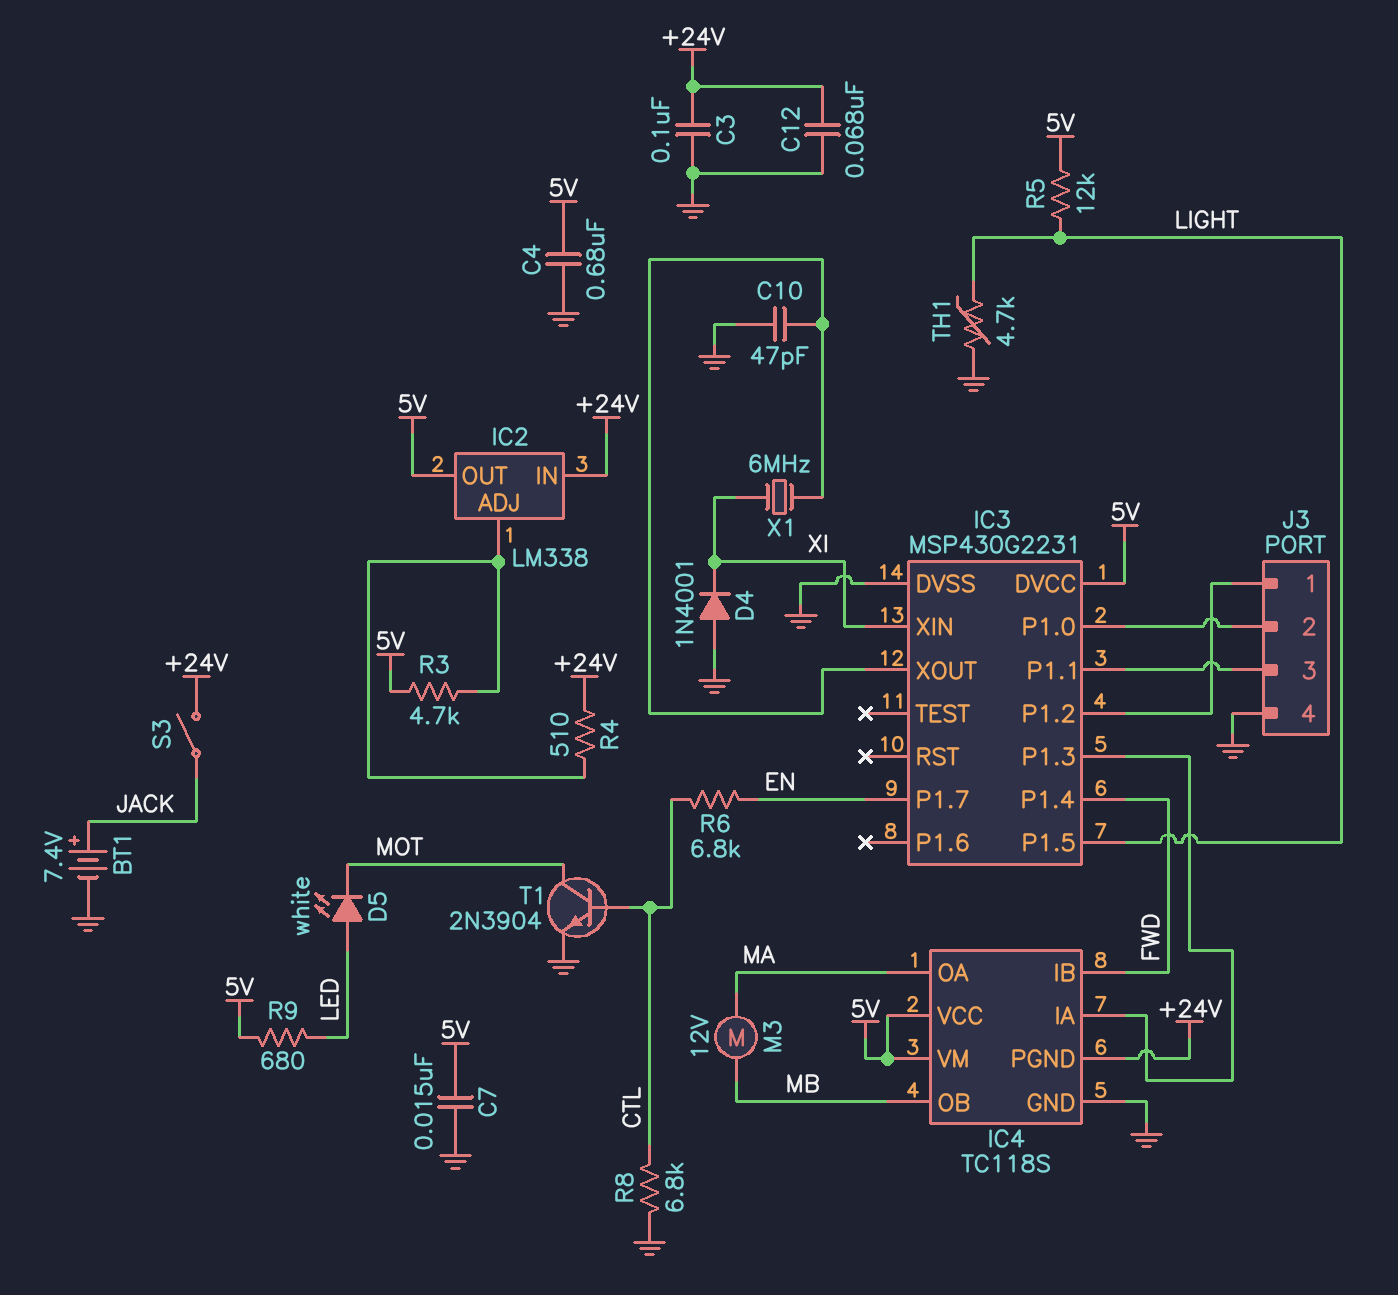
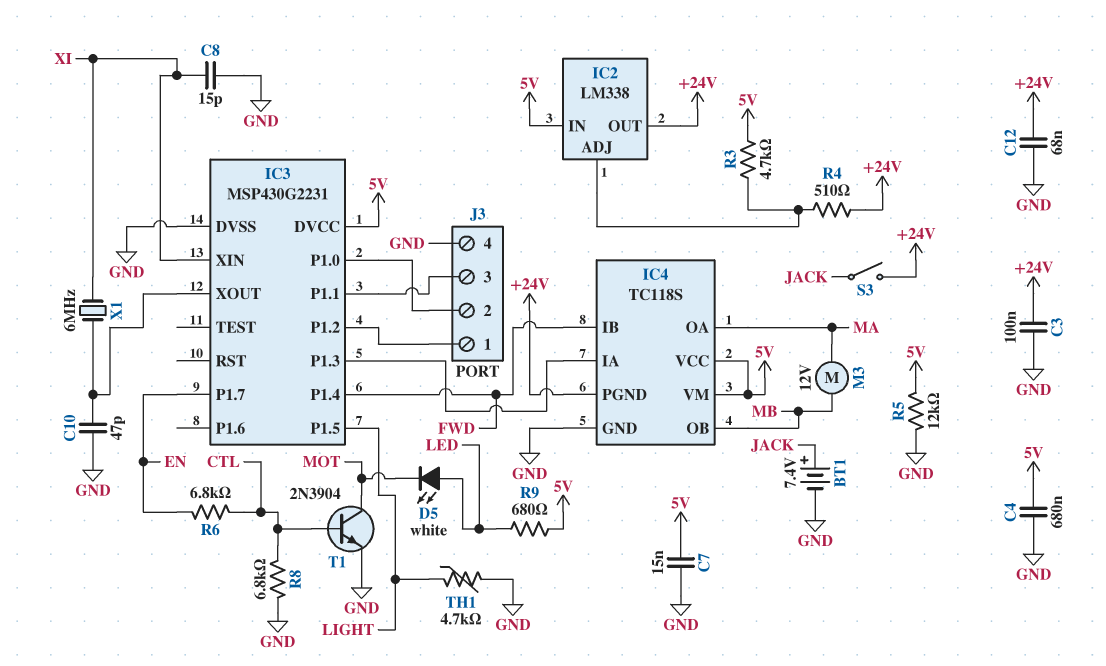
C8: none -> 15pF (GND, XI)
D4: diode 1N4001 (A GND, K XI) -> none
IC2 pin IN: +24V -> 5V
IC2 pin OUT: 5V -> +24V
R5: 12k (5V, LIGHT) -> 12k (5V, GND)

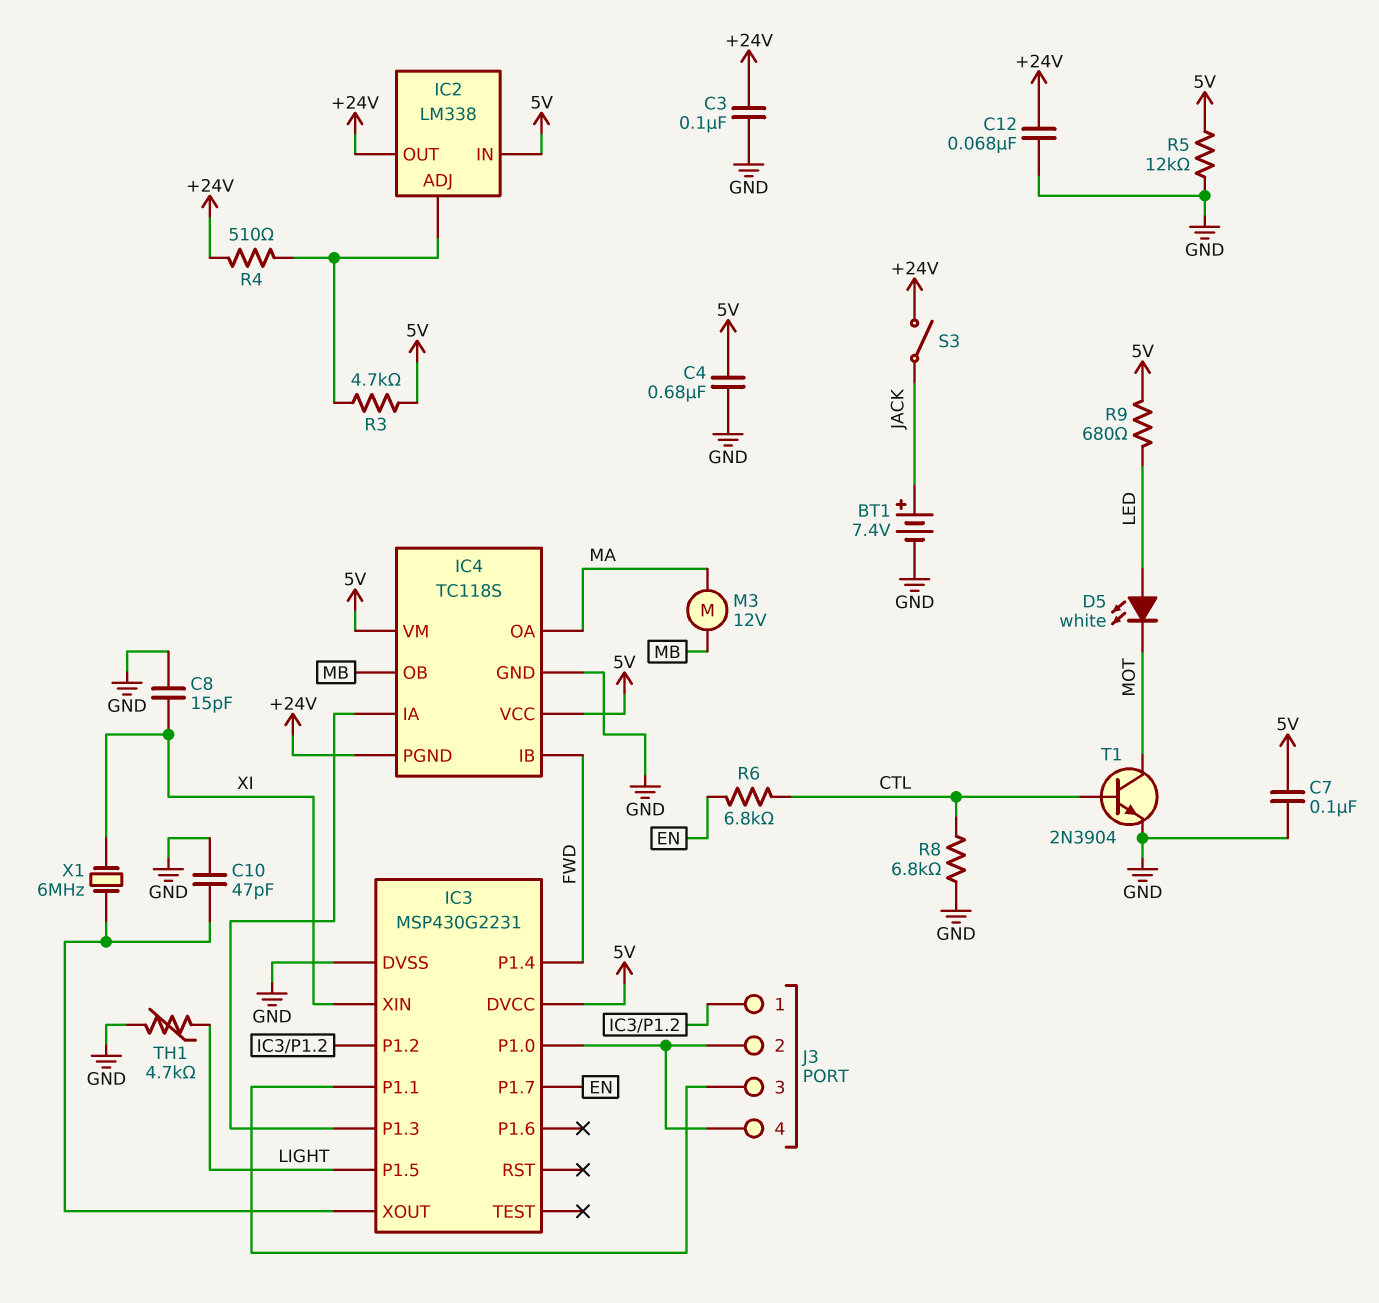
C7: 15nF (5V, GND) -> 100nF (5V, GND)
J3 pin 4: GND -> IC3/P1.0

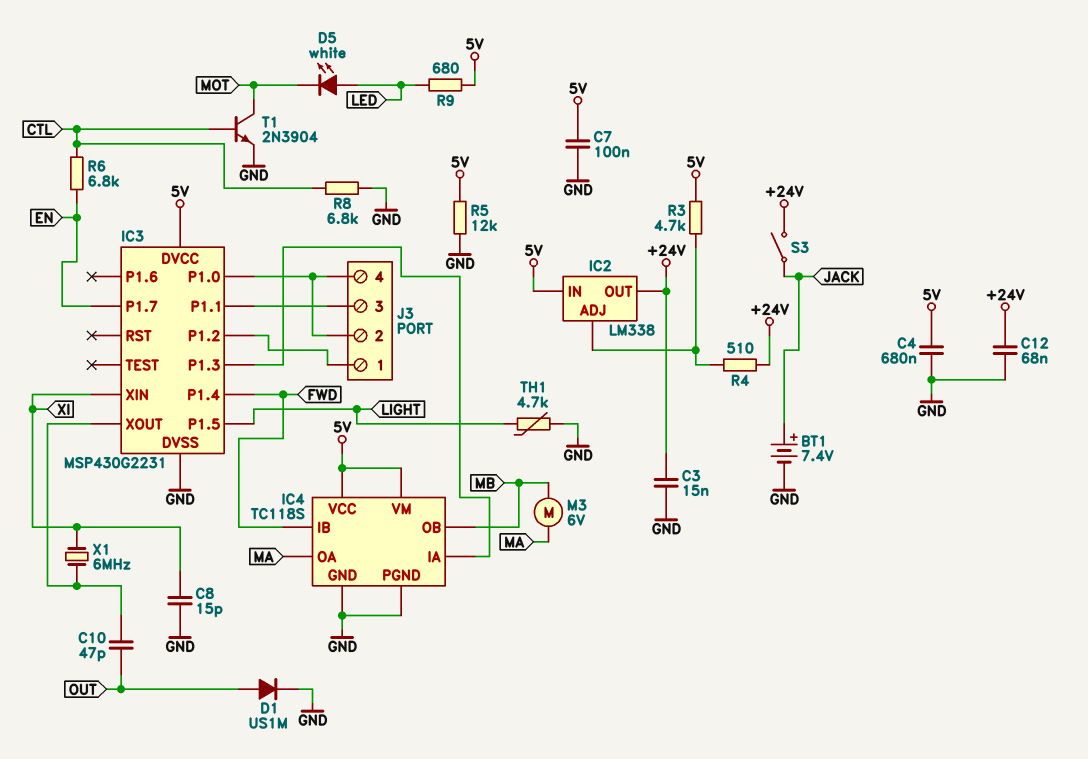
C3: 100nF (+24V, GND) -> 15nF (+24V, GND)
C10: 47pF (GND, IC3/XOUT) -> 47pF (IC3/XOUT, OUT)
D1: none -> diode US1M (A OUT, K GND)
IC4 pin PGND: +24V -> GND
M3: motor 12V (MA, MB) -> motor 6V (MA, MB)

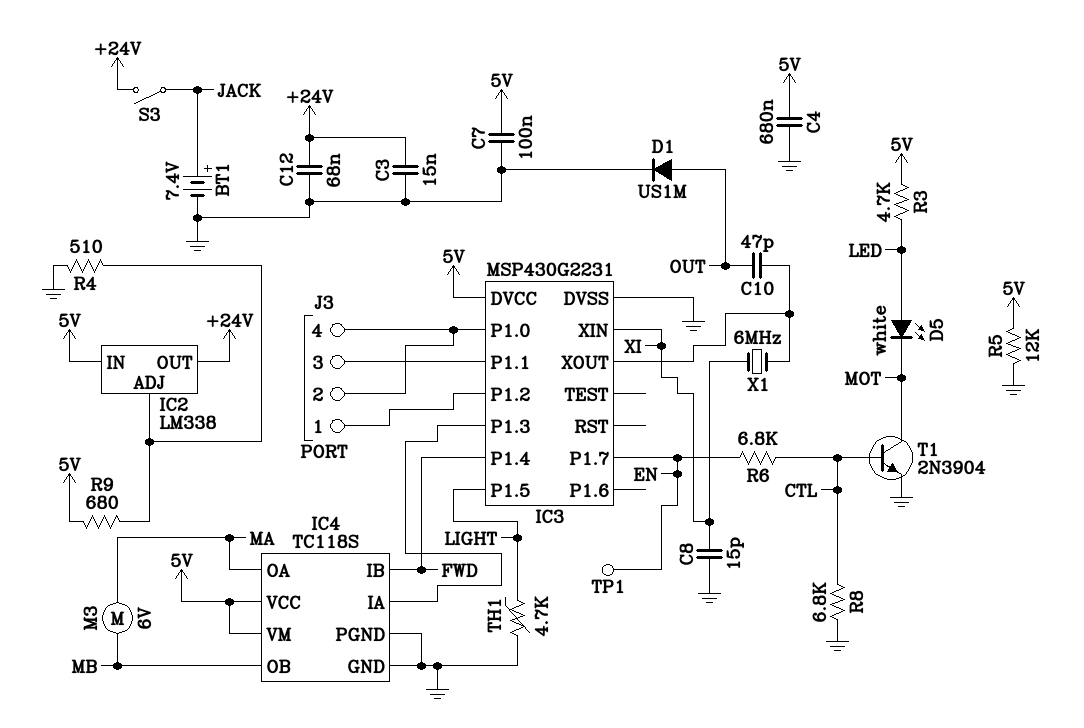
R3: 4.7k (5V, IC2/ADJ) -> 4.7k (5V, LED)
R4: 510 (+24V, IC2/ADJ) -> 510 (GND, IC2/ADJ)
R9: 680 (5V, LED) -> 680 (5V, IC2/ADJ)
TP1: none -> test point (EN)

